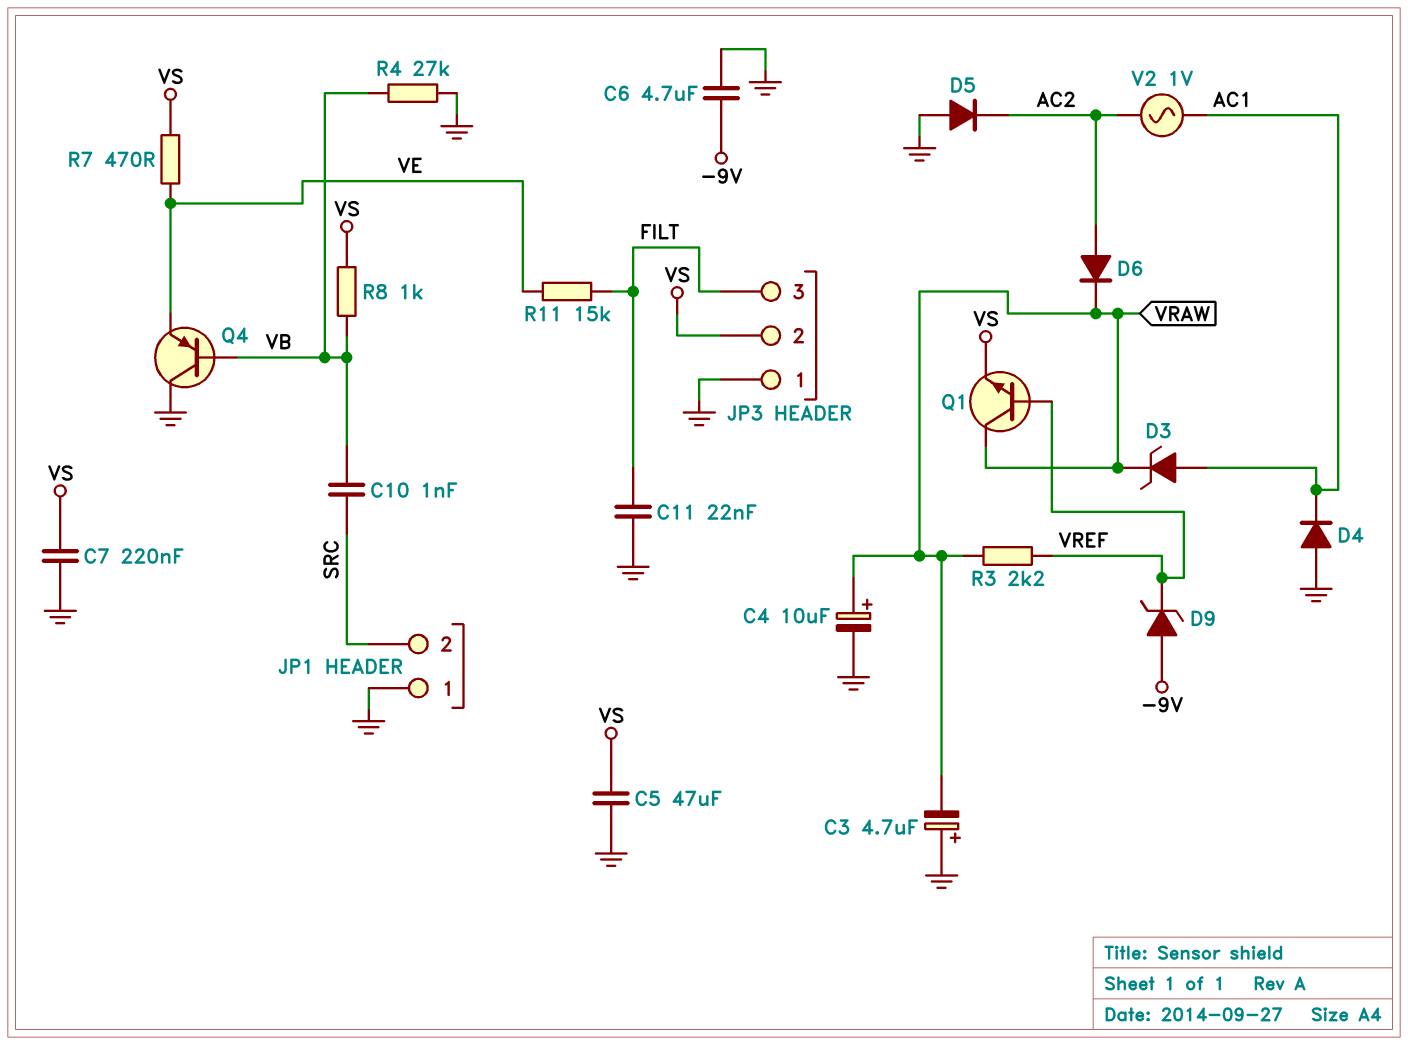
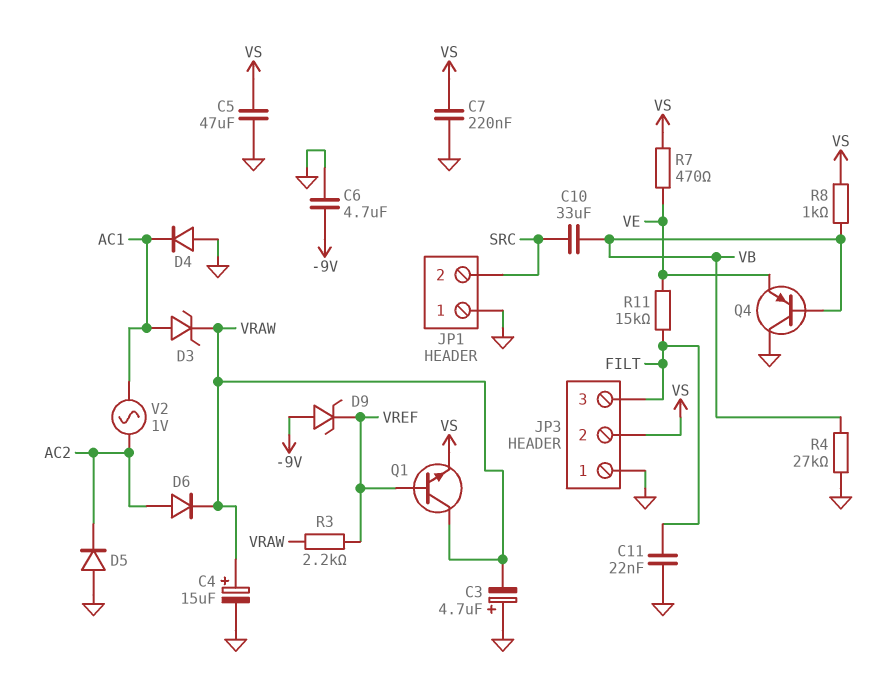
C4: 10uF (plus VRAW, minus GND) -> 15uF (plus VRAW, minus GND)
C10: 1nF (SRC, VB) -> 33uF (SRC, VB)

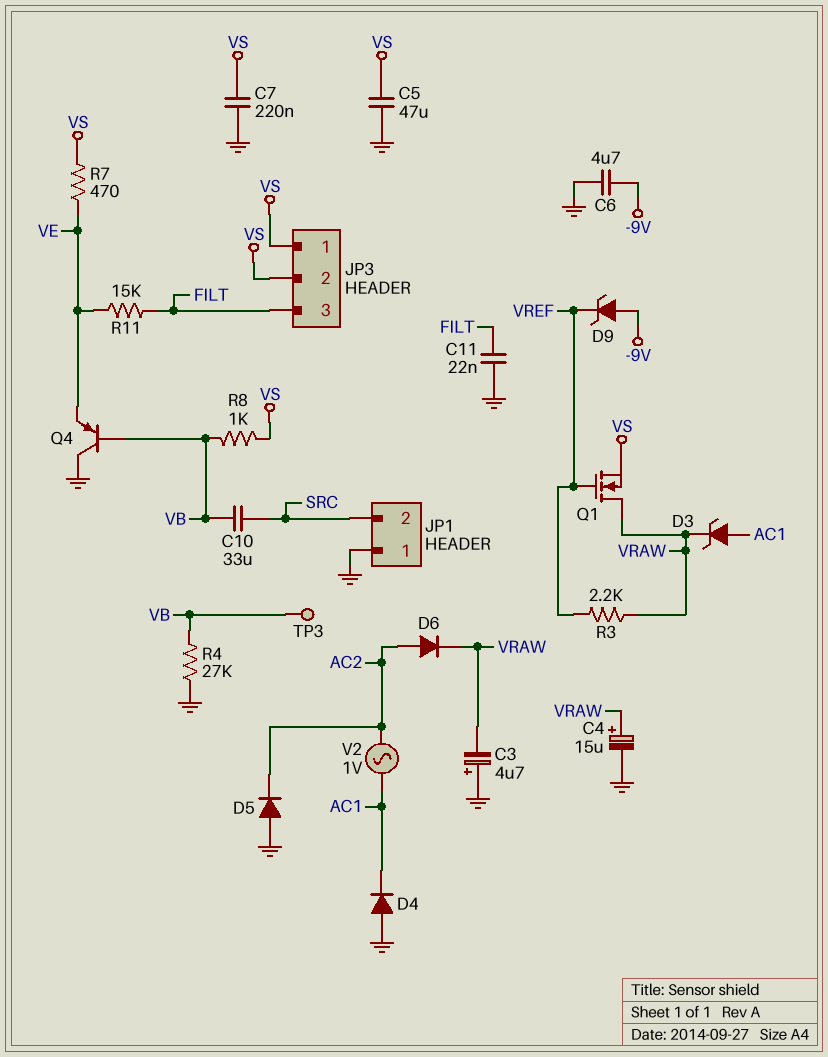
JP3 pin 1: GND -> VS
Q1: NPN (B VREF, C VRAW, E VS) -> NMOS (G VREF, D VRAW, S VS)
TP3: none -> test point (VB)

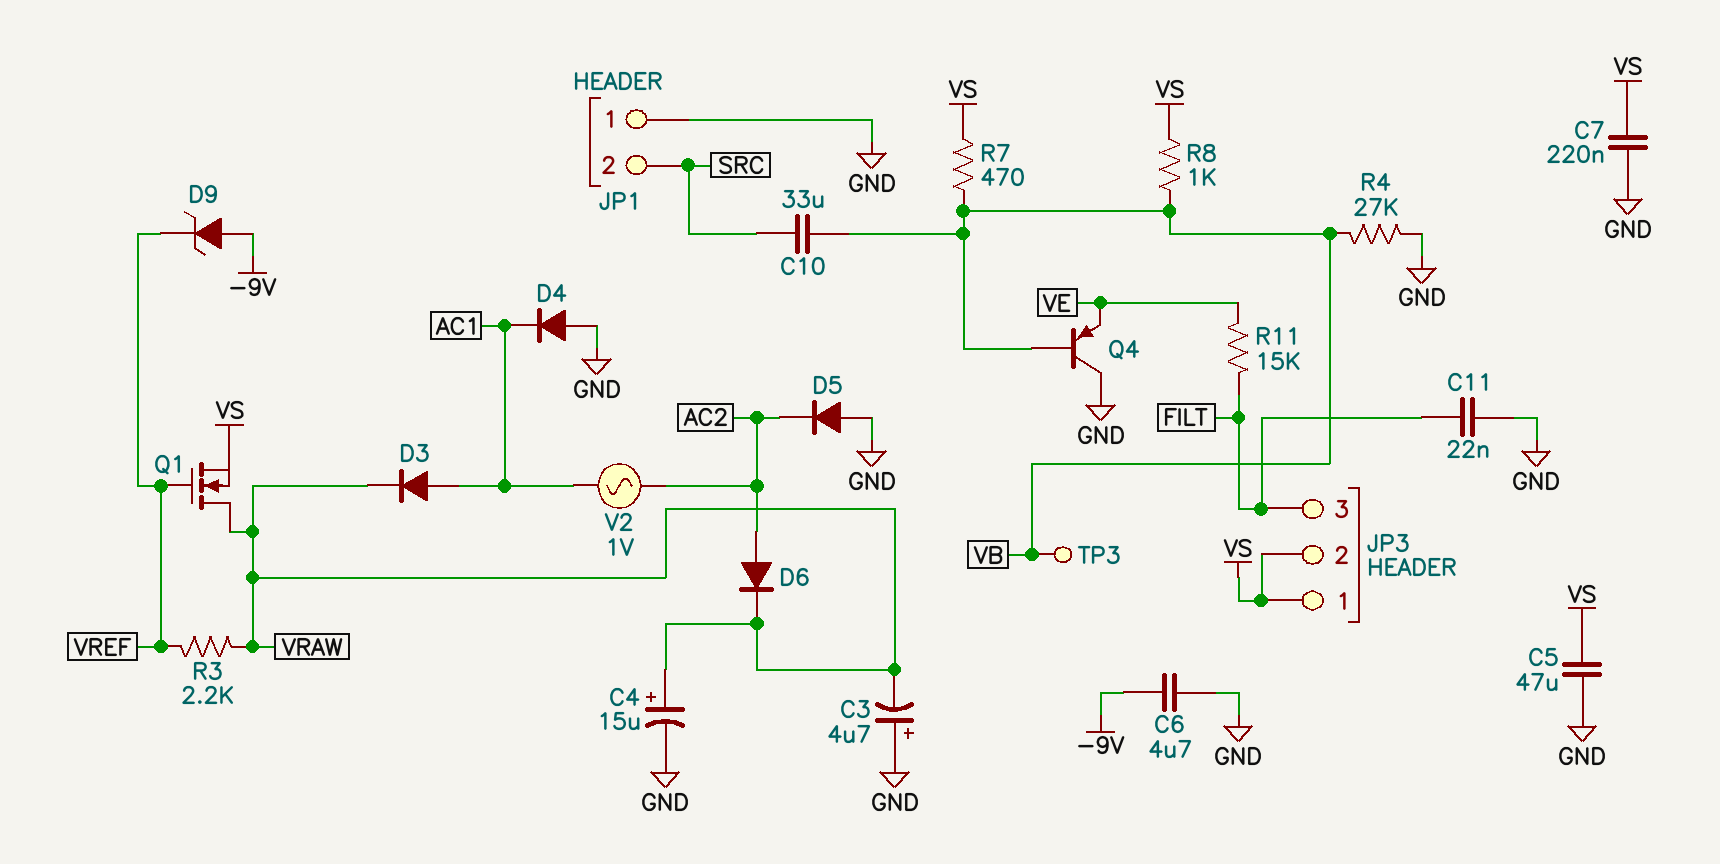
D3: zener (A AC1, K VRAW) -> diode (A AC1, K VRAW)
R7: 470 (VE, VS) -> 470 (VB, VS)

